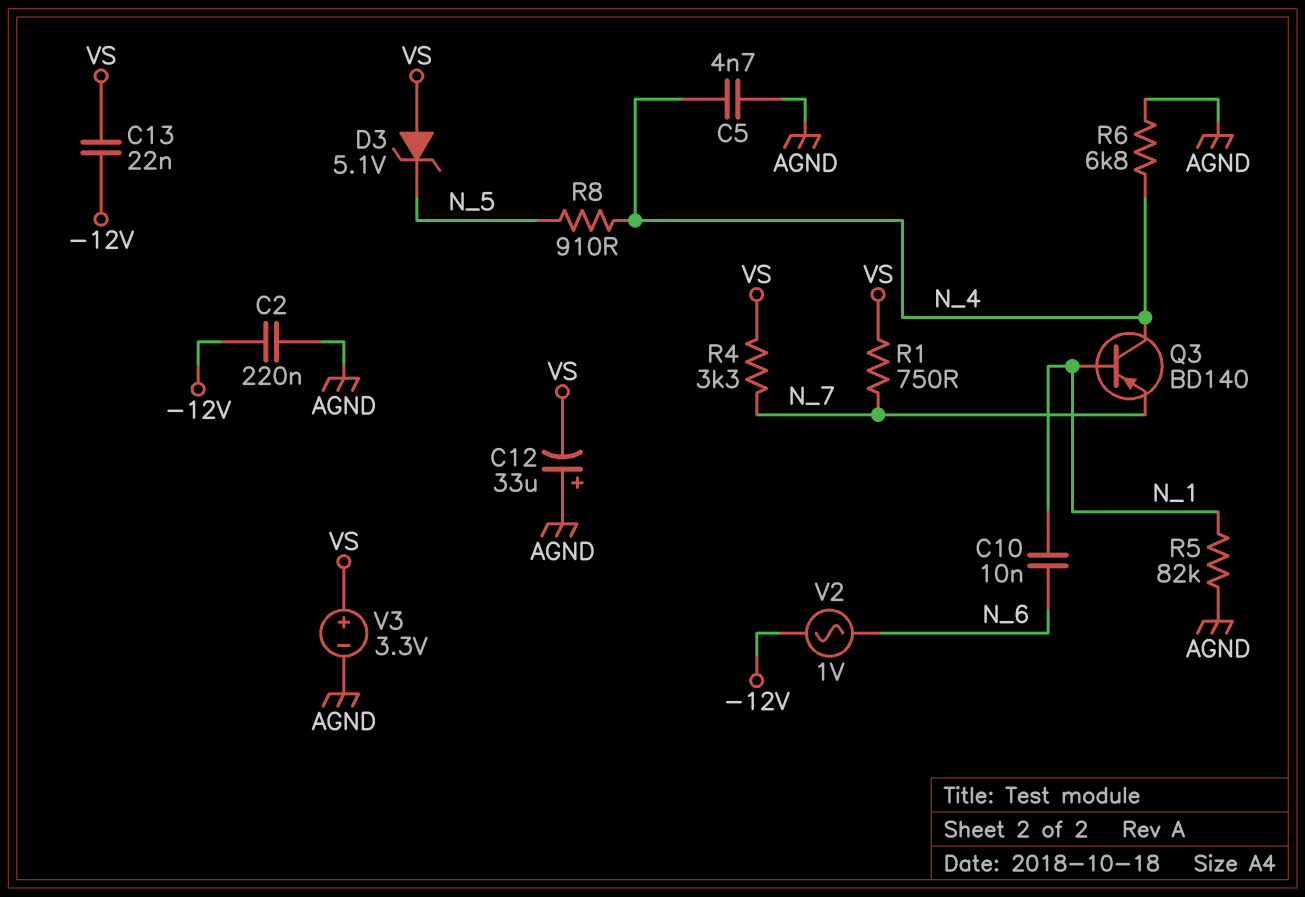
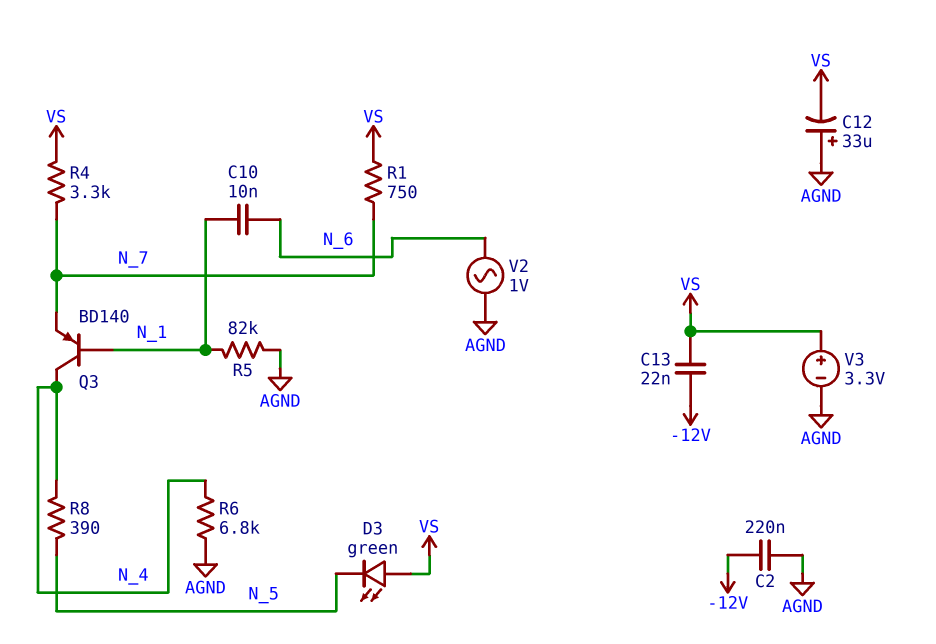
C5: 4.7nF (AGND, N_4) -> none
D3: zener 5.1V (A VS, K N_5) -> LED green (A VS, K N_5)
R8: 910 (N_4, N_5) -> 390 (N_4, N_5)
V2: AC 1V (-12V, N_6) -> AC 1V (AGND, N_6)

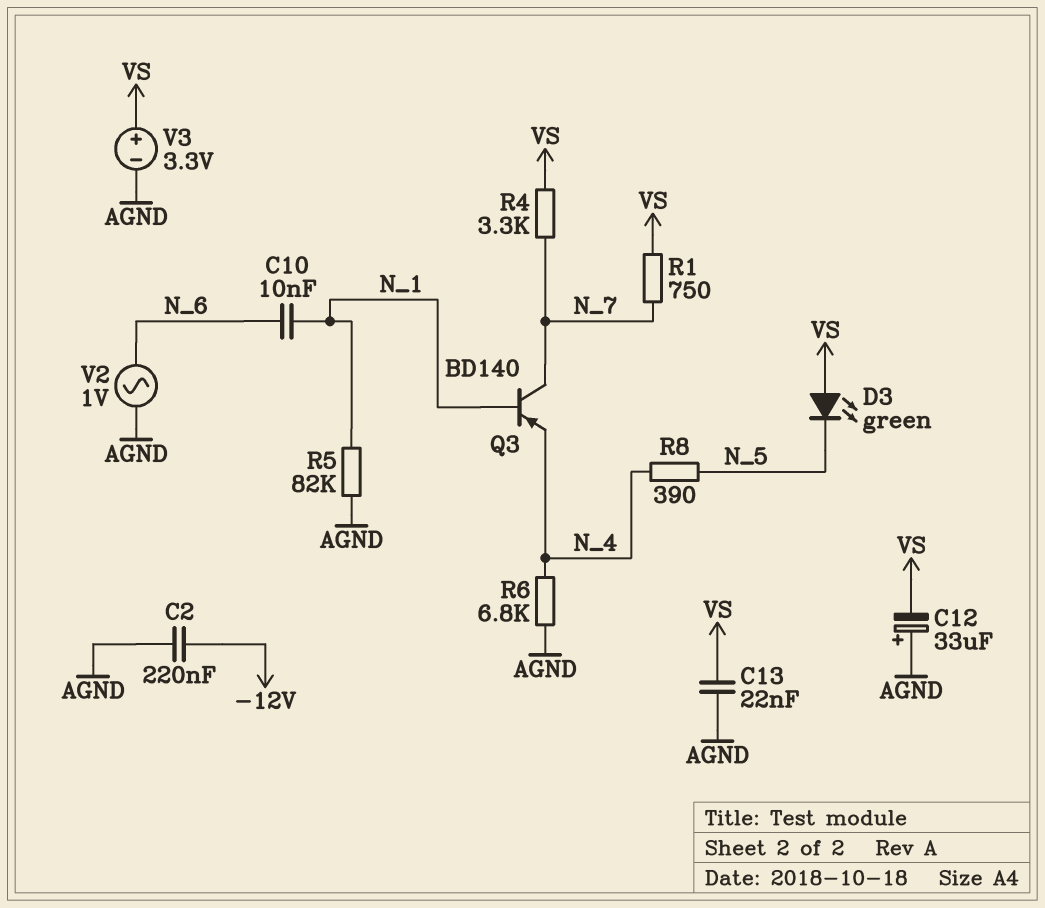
C13: 22nF (-12V, VS) -> 22nF (AGND, VS)
Q3: PNP BD140 (B N_1, C N_4, E N_7) -> PNP BD140 (B N_1, C N_7, E N_4)

